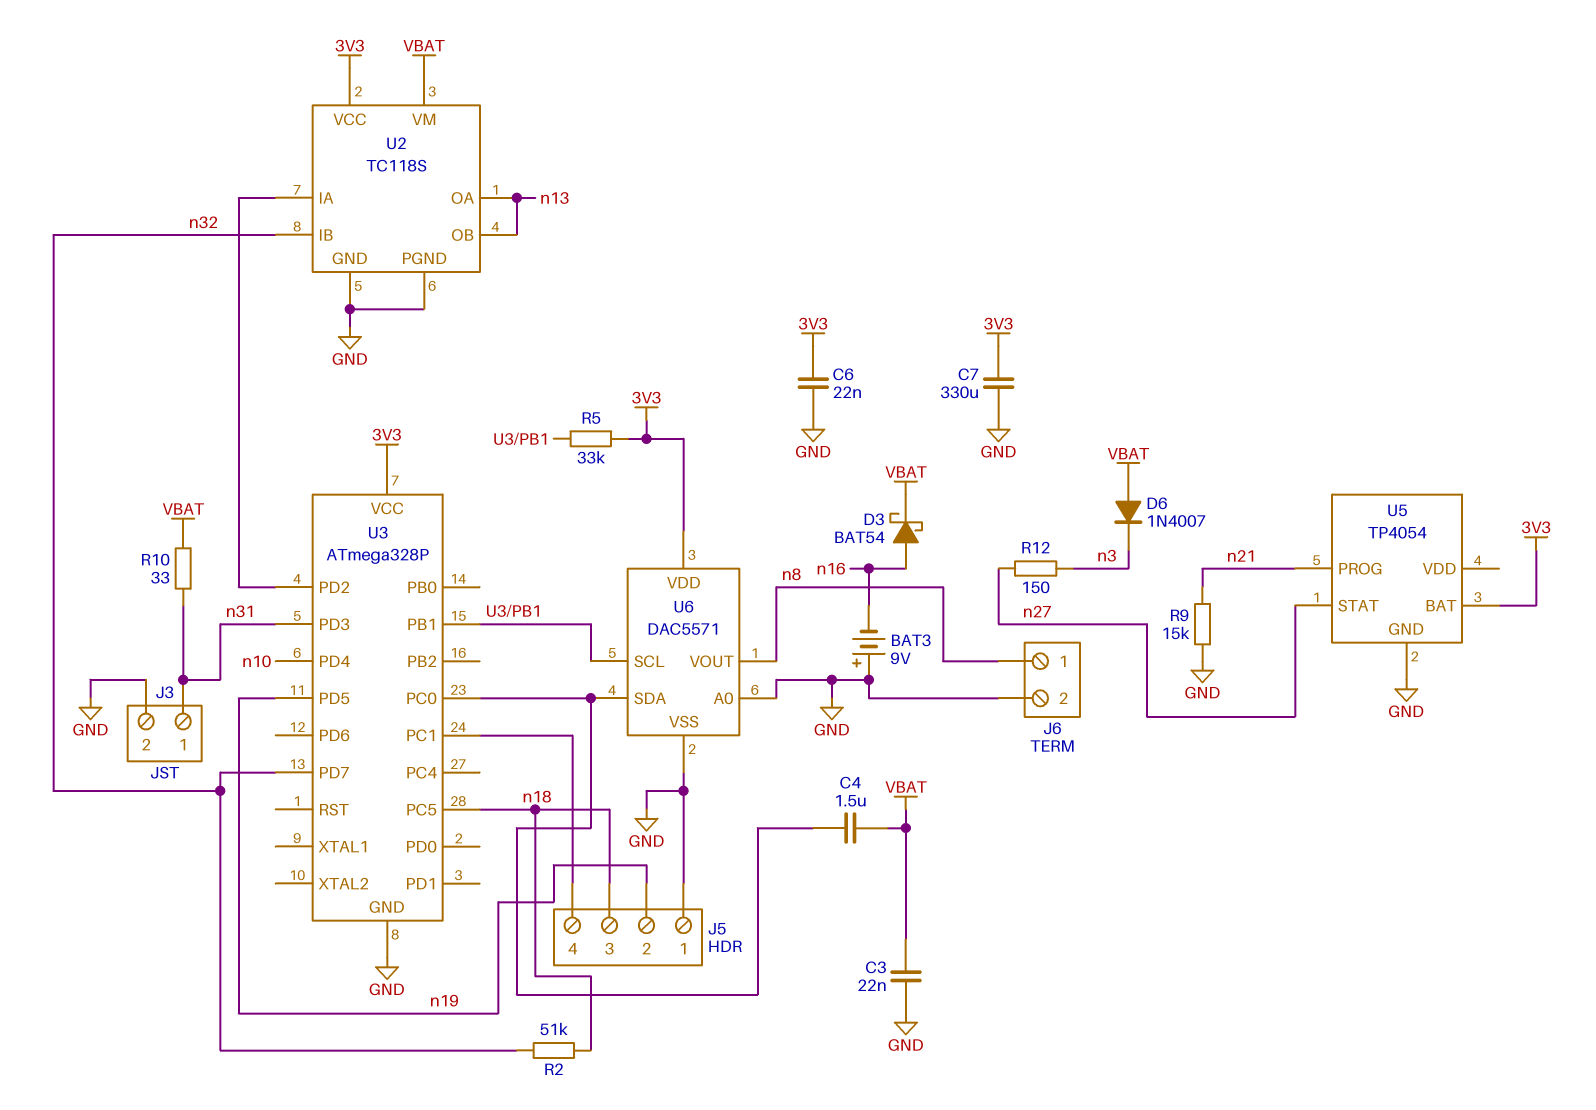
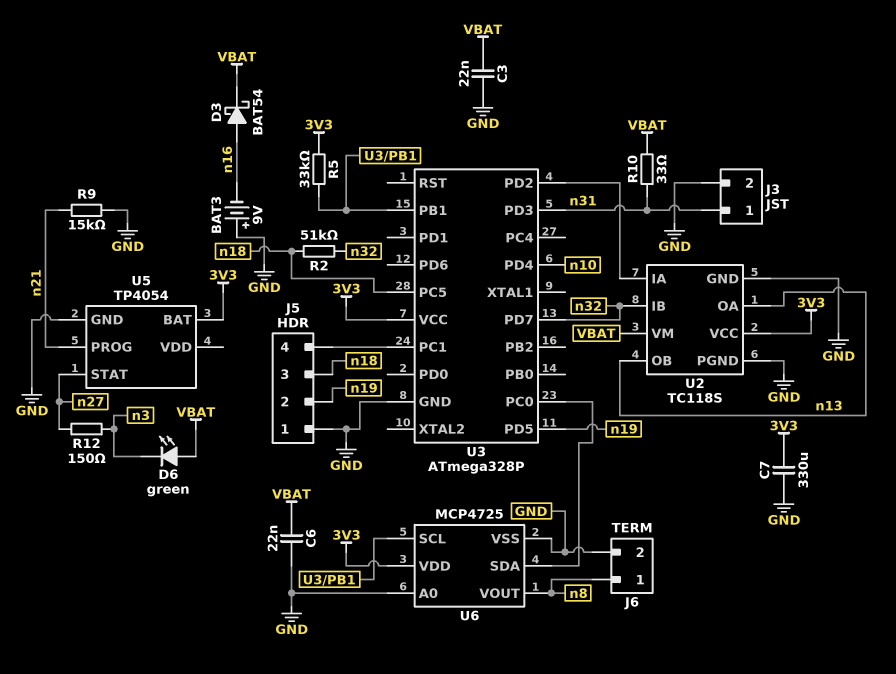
C4: 1.5uF (U3/PC0, VBAT) -> none
C6: 22nF (3V3, GND) -> 22nF (GND, VBAT)
D6: diode 1N4007 (A VBAT, K n3) -> LED green (A VBAT, K n3)
U6: DAC5571 -> MCP4725

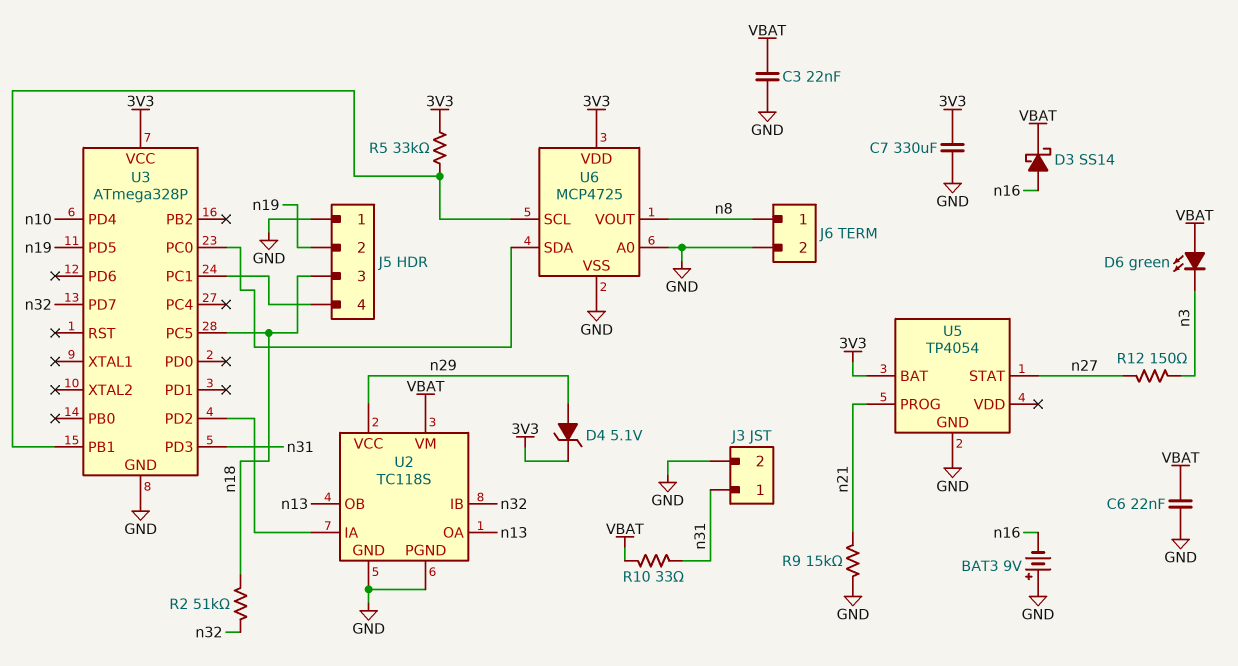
D3: schottky BAT54 (A n16, K VBAT) -> schottky SS14 (A n16, K VBAT)
D4: none -> zener 5.1V (A n29, K 3V3)
U2 pin VCC: 3V3 -> n29

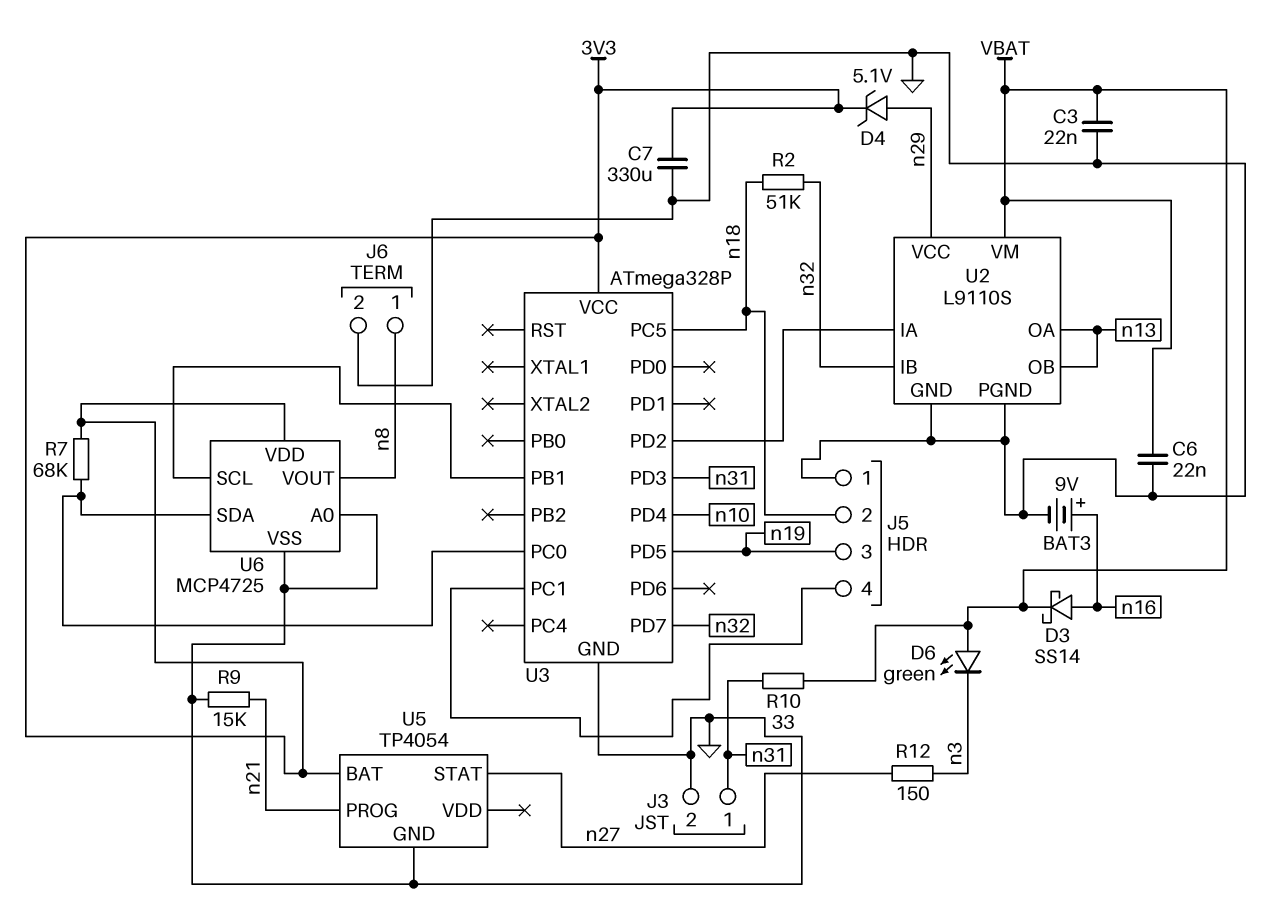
BAT3: 9V (plus GND, minus n16) -> 9V (plus n16, minus GND)
J5 pin 2: n19 -> n18
J5 pin 3: n18 -> n19
R5: 33k (3V3, U3/PB1) -> none
R7: none -> 68k (3V3, U3/PC0)
U2: TC118S -> L9110S

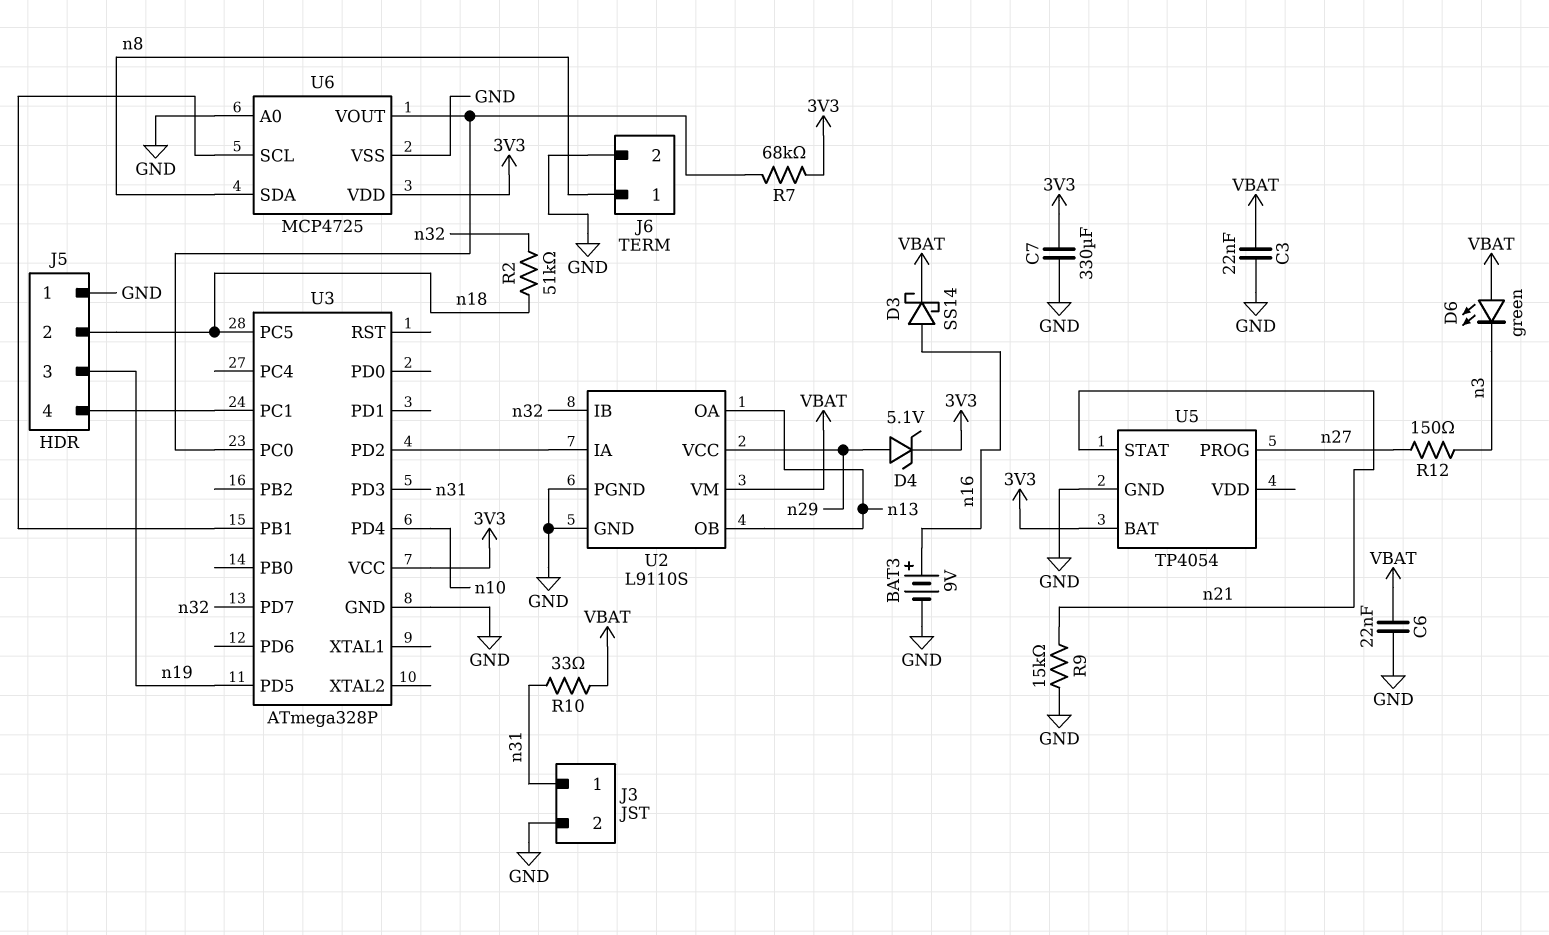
U5 pin PROG: n21 -> n27
U5 pin STAT: n27 -> n21
U6 pin SDA: U3/PC0 -> n8
U6 pin VOUT: n8 -> U3/PC0

